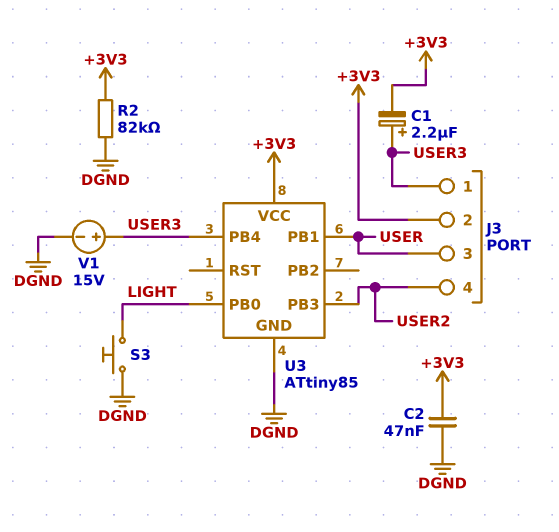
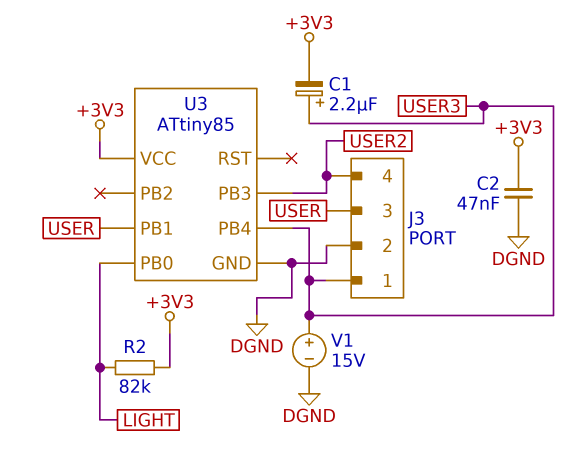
J3 pin 2: +3V3 -> DGND
R2: 82k (+3V3, DGND) -> 82k (+3V3, LIGHT)
S3: button (DGND, LIGHT) -> none

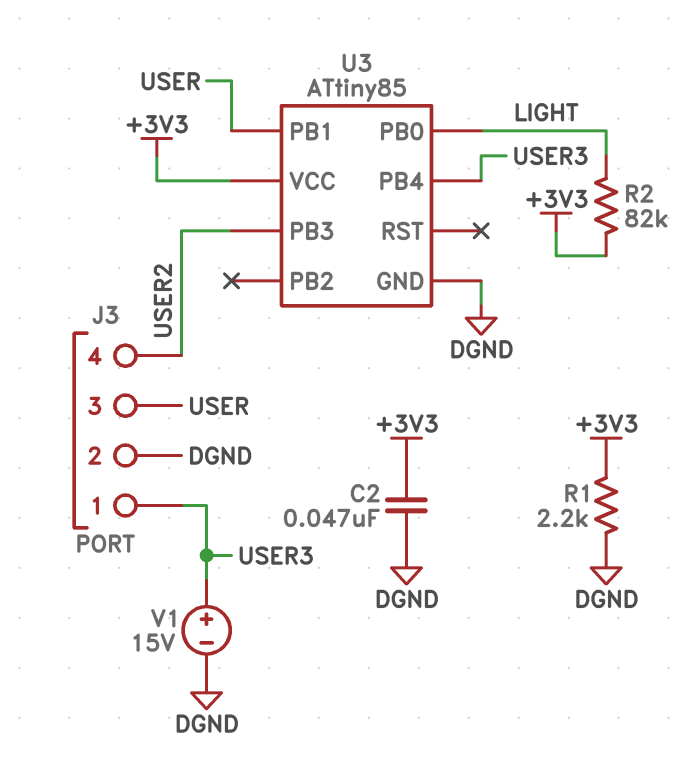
C1: 2.2uF (plus USER3, minus +3V3) -> none
R1: none -> 2.2k (+3V3, DGND)

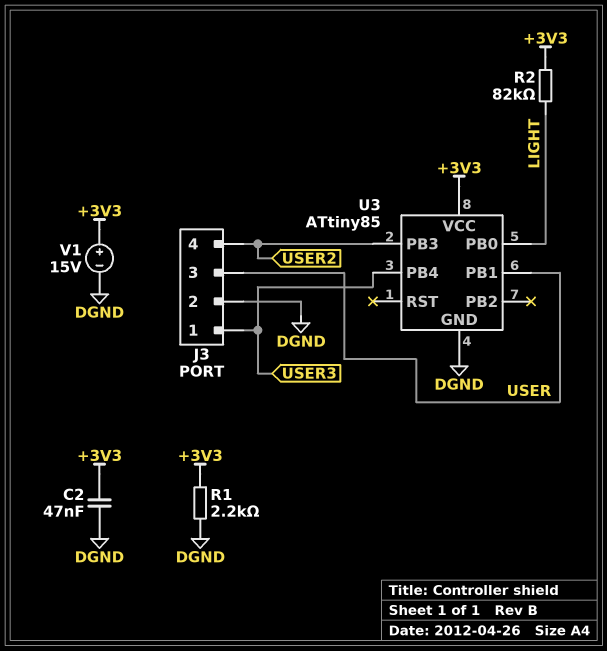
V1: 15V (plus USER3, minus DGND) -> 15V (plus +3V3, minus DGND)

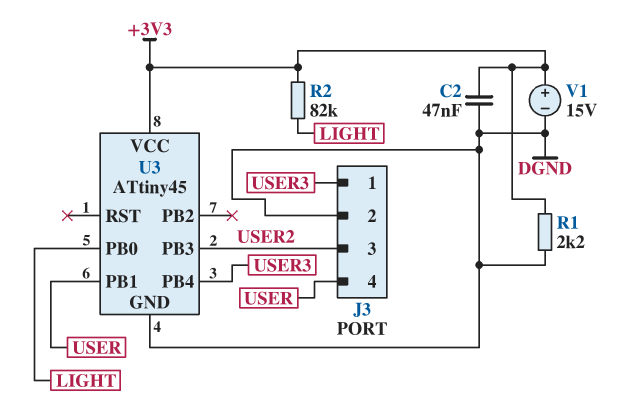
J3 pin 3: USER -> USER2
J3 pin 4: USER2 -> USER
U3: ATtiny85 -> ATtiny45

